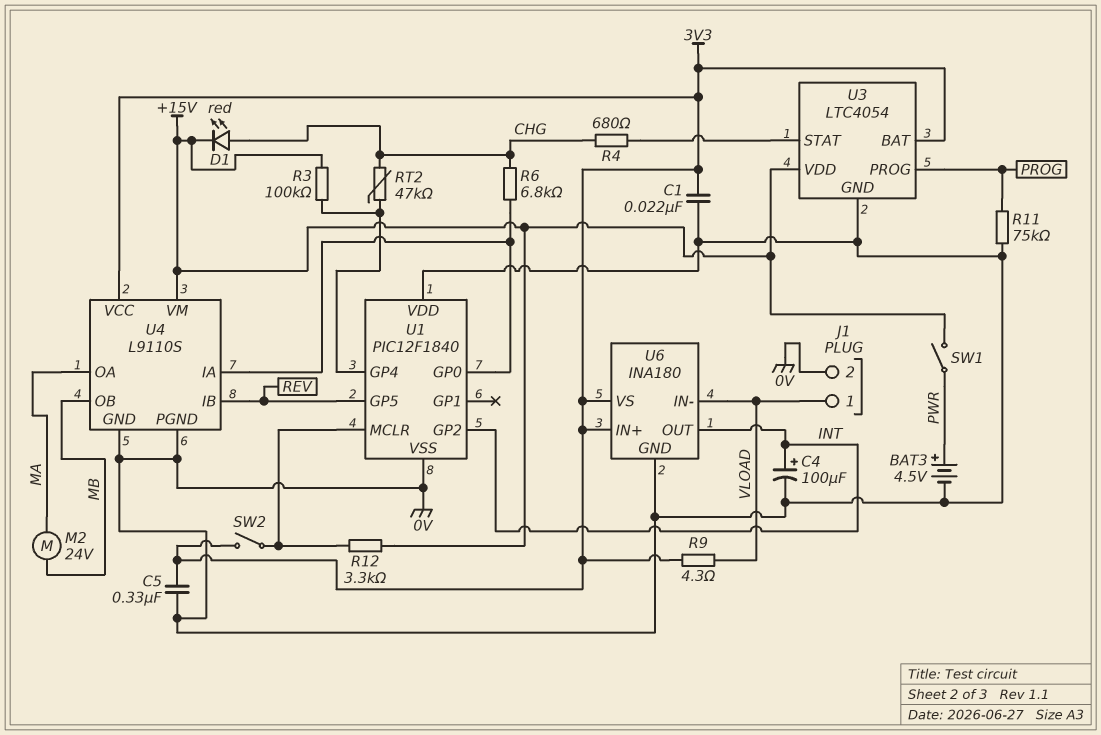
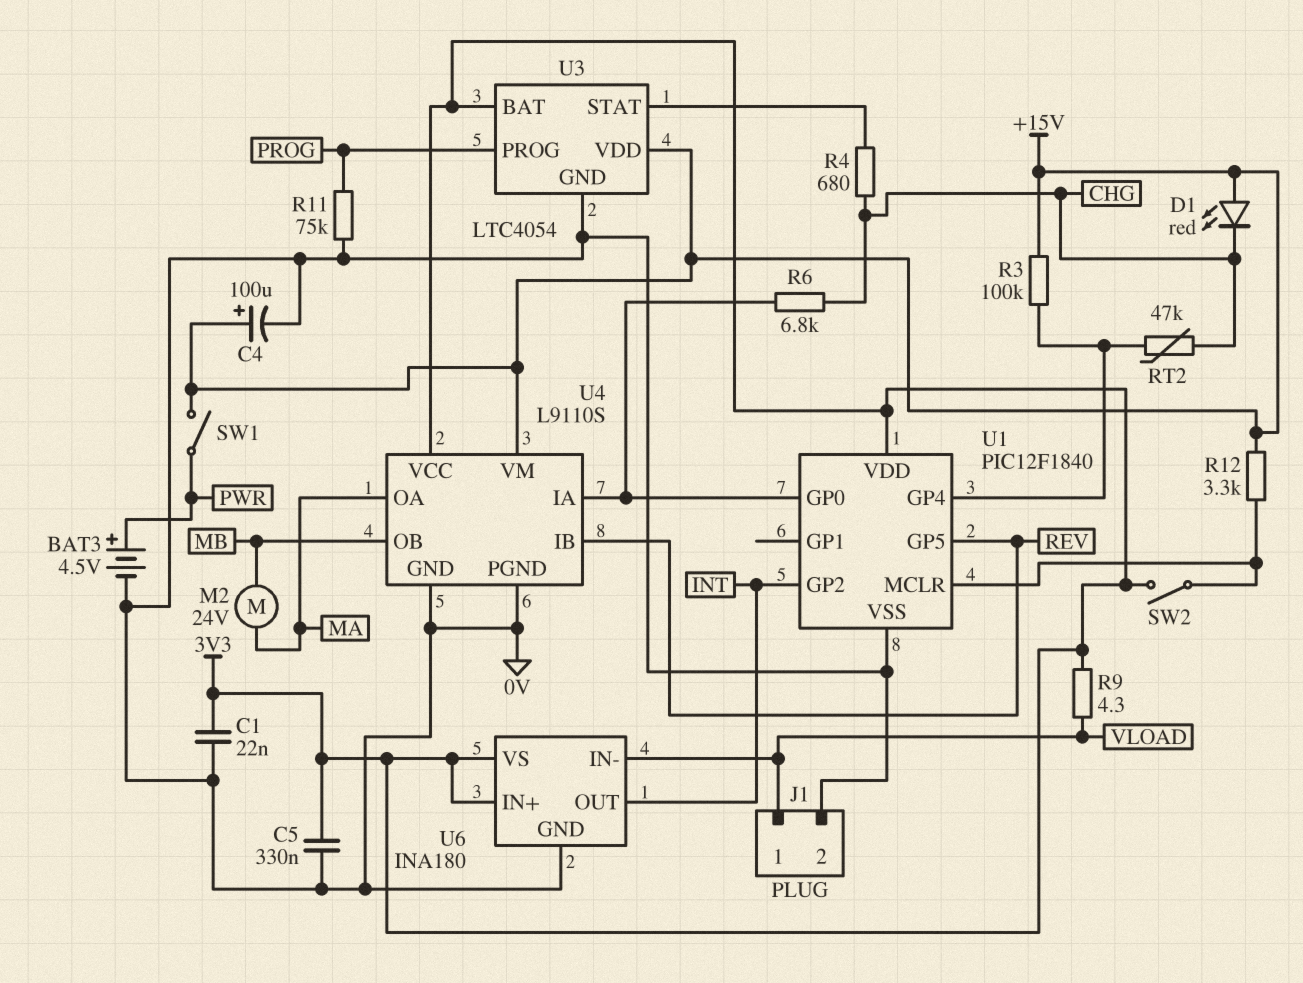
C4: 100uF (plus INT, minus 0V) -> 100uF (plus +15V, minus 0V)
D1: LED red (A CHG, K +15V) -> LED red (A +15V, K CHG)
U1 pin VDD: 0V -> 3V3

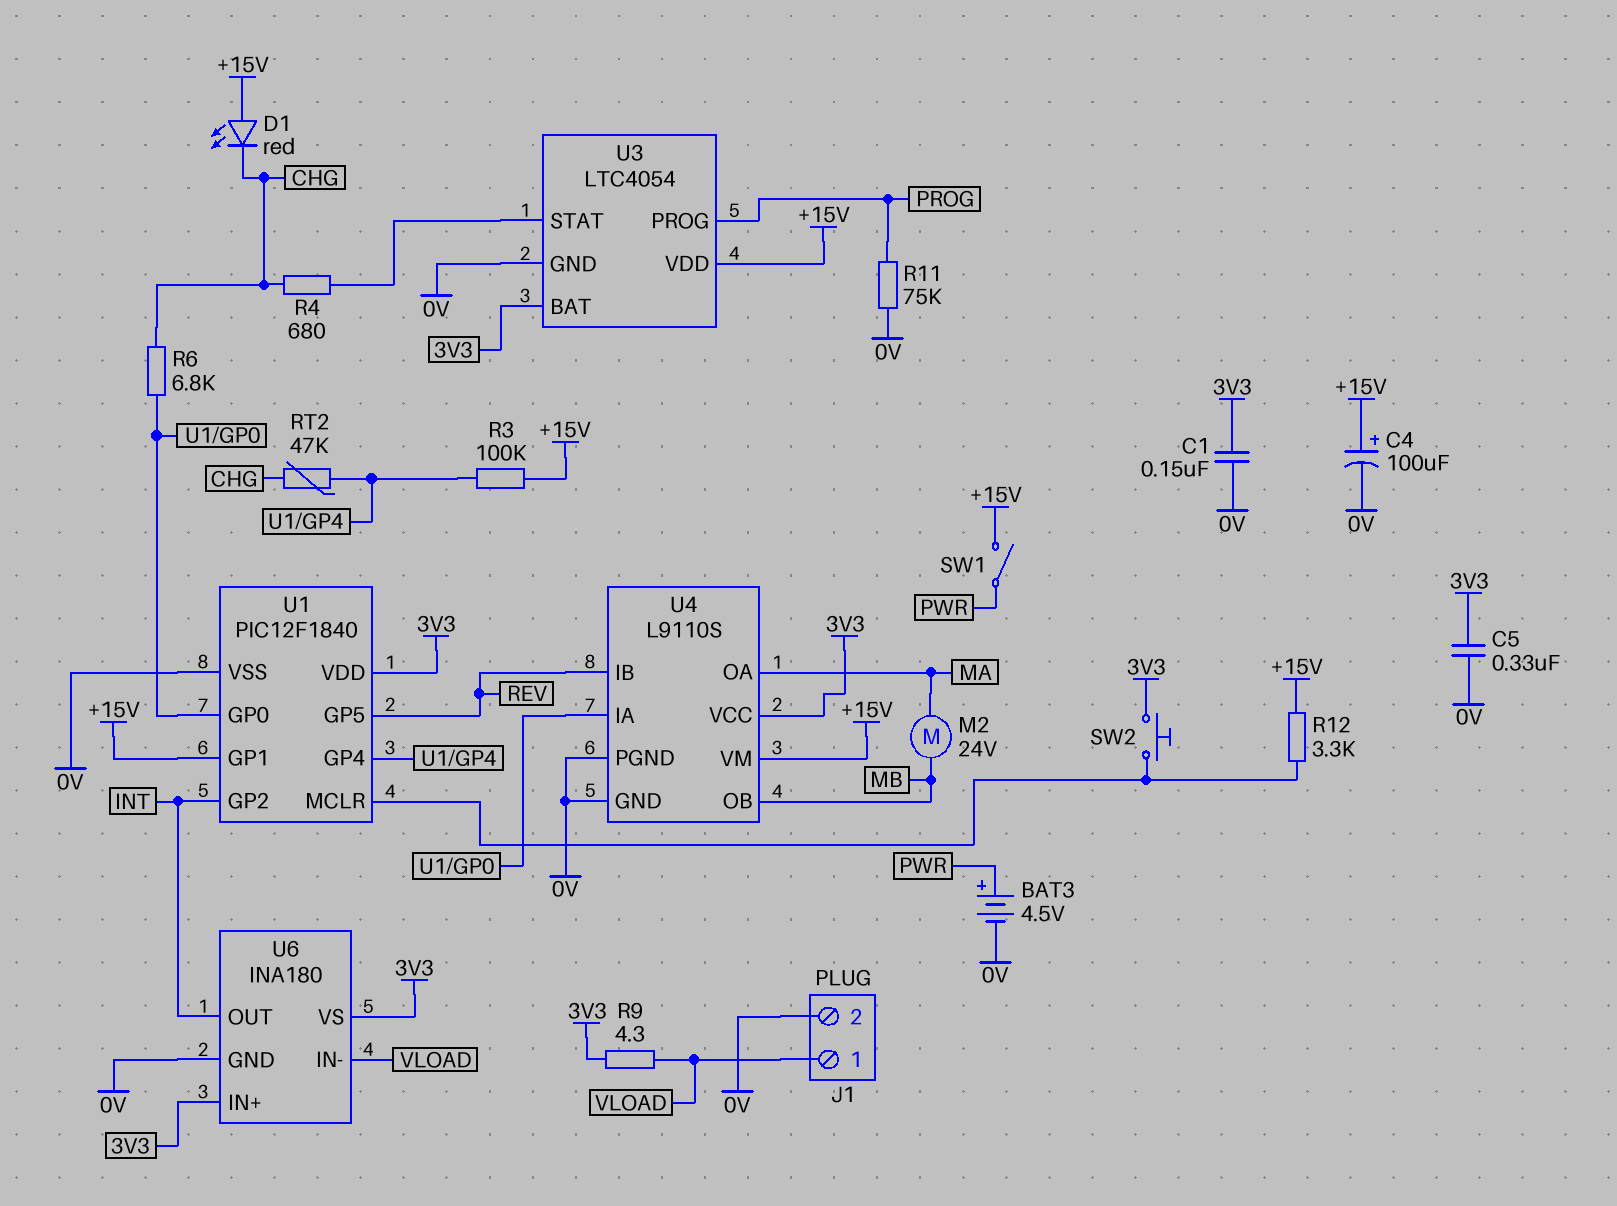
C1: 22nF (0V, 3V3) -> 150nF (0V, 3V3)
SW2: switch (3V3, U1/MCLR) -> button (3V3, U1/MCLR)
U1 pin GP1: none -> +15V

